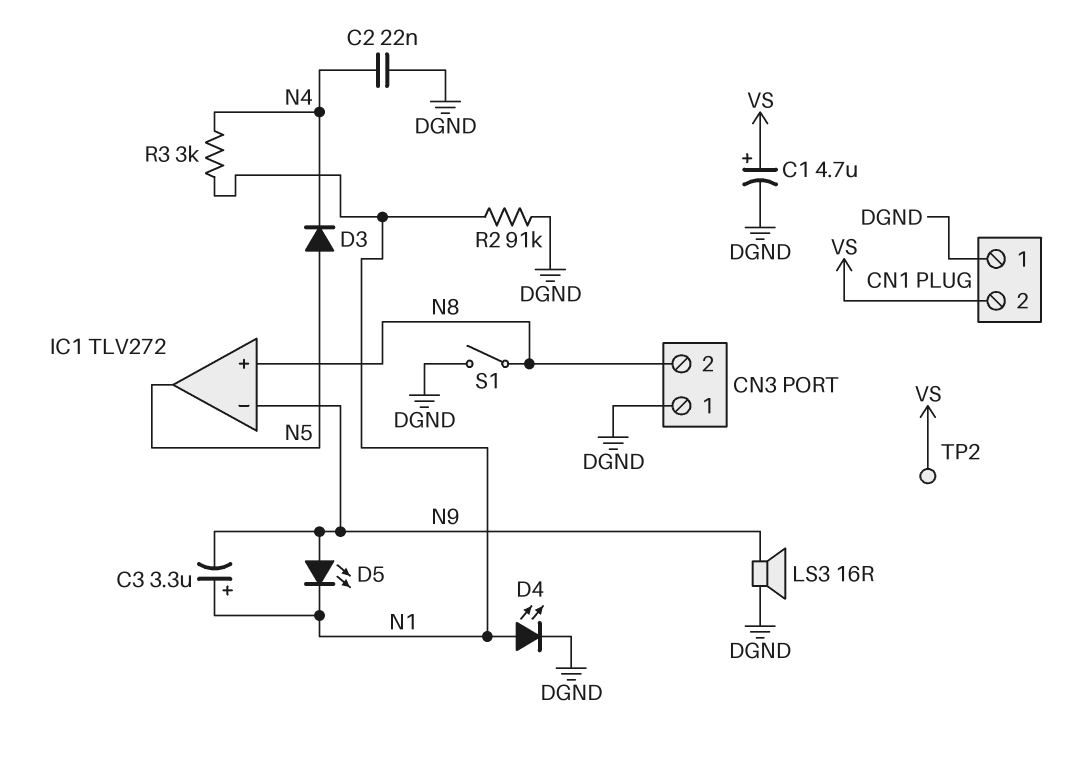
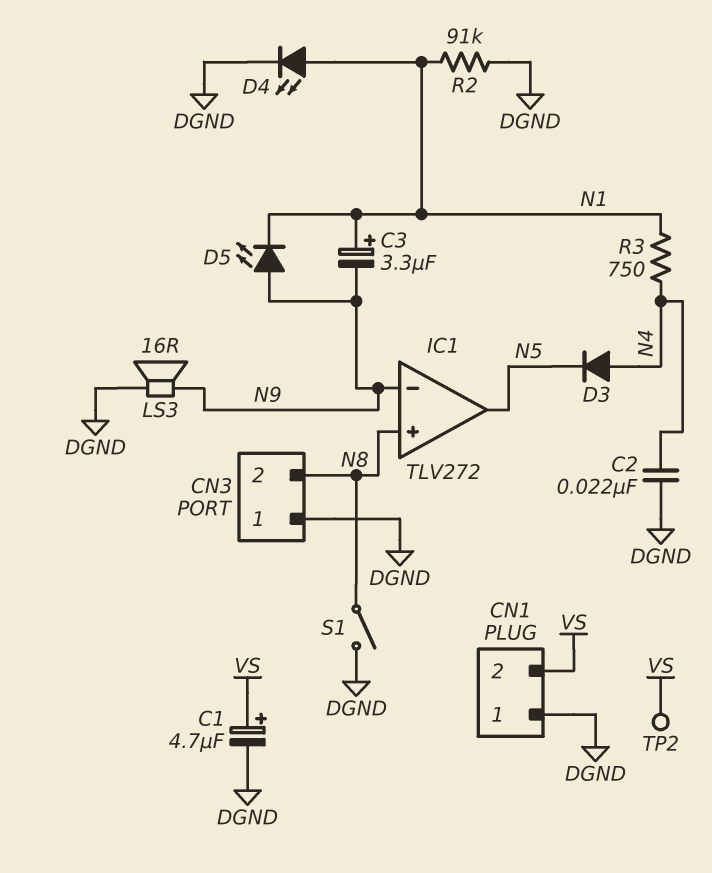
D3: diode (A N5, K N4) -> diode (A N4, K N5)
R3: 3k (N1, N4) -> 750 (N1, N4)

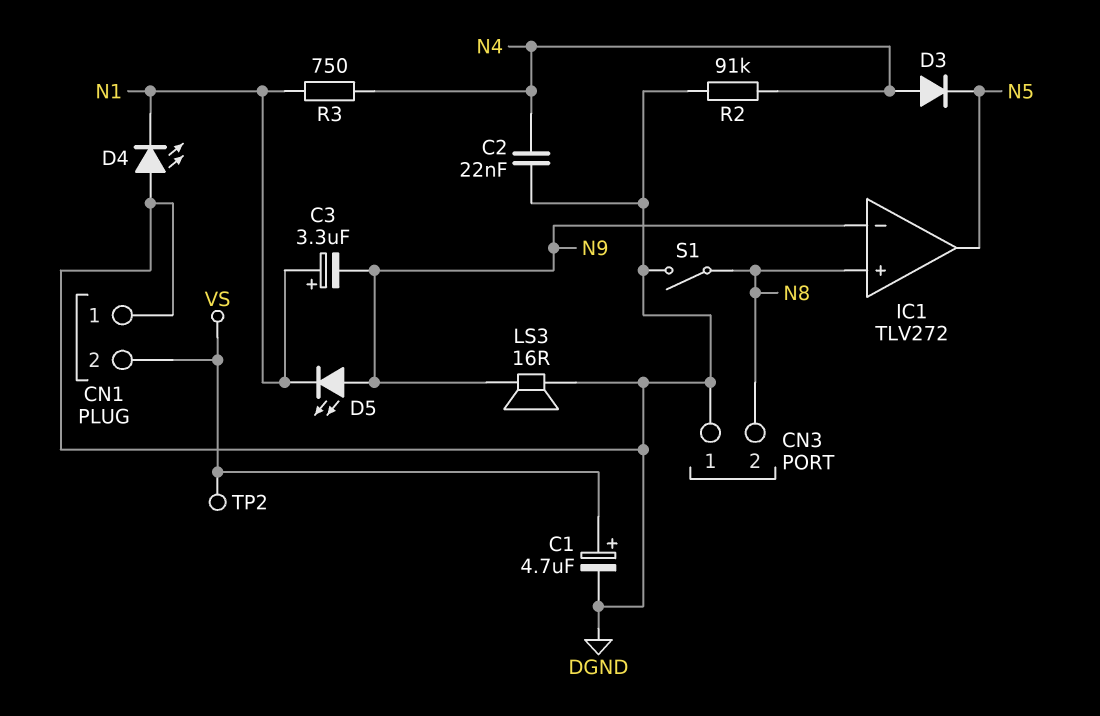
D4: LED (A N1, K DGND) -> LED (A DGND, K N1)
R2: 91k (DGND, N1) -> 91k (DGND, N4)

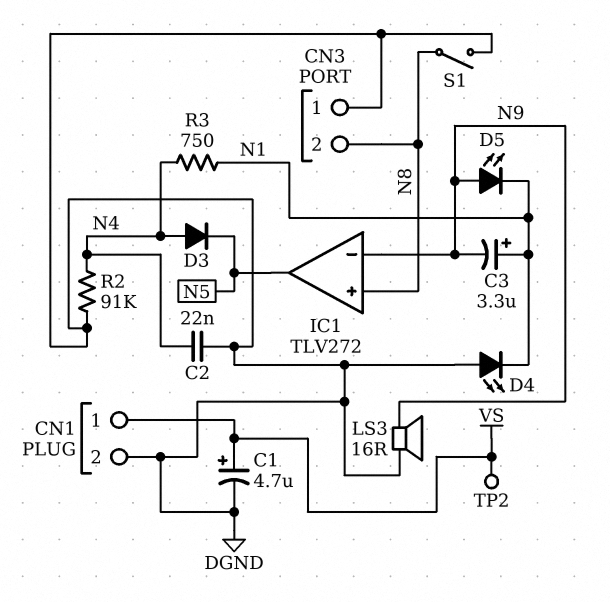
CN1 pin 1: DGND -> VS
CN1 pin 2: VS -> DGND

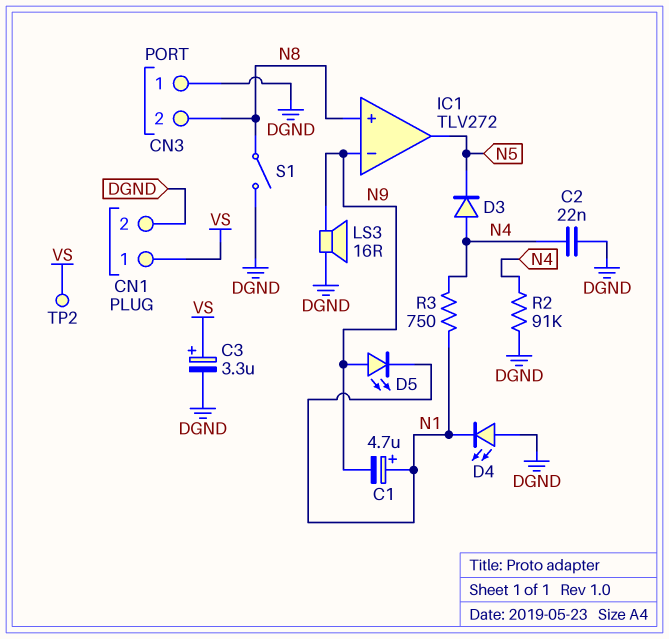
C1: 4.7uF (plus VS, minus DGND) -> 4.7uF (plus N1, minus N9)
C3: 3.3uF (plus N1, minus N9) -> 3.3uF (plus VS, minus DGND)

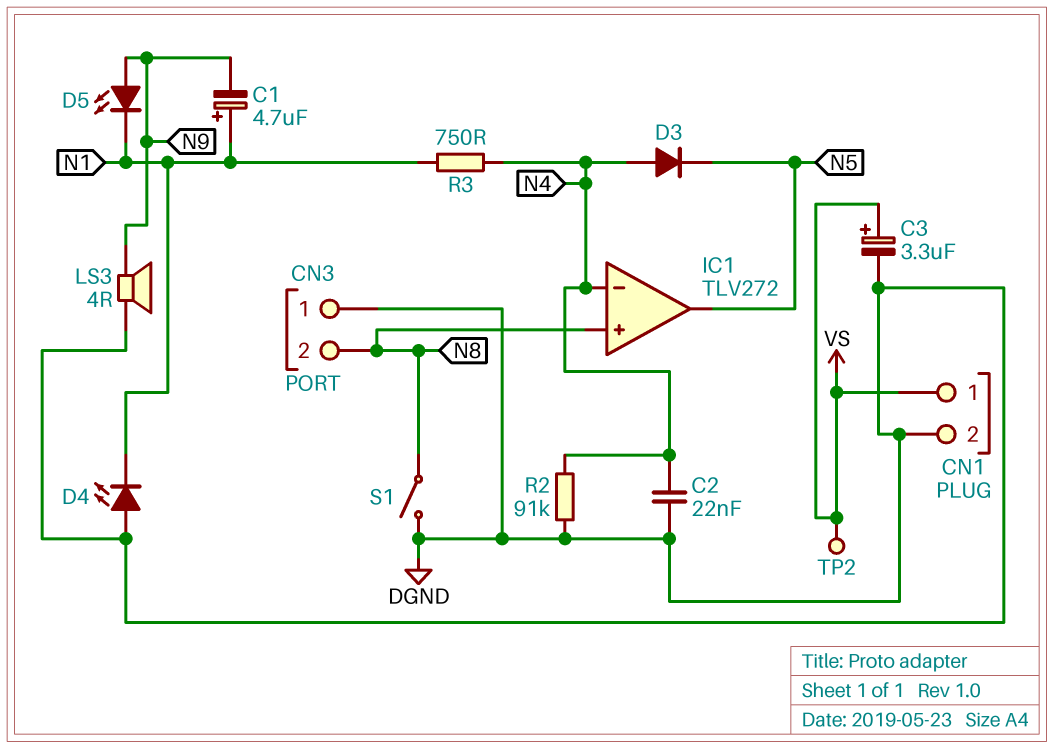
IC1 pin in-: N9 -> N4
LS3: speaker 16R (DGND, N9) -> speaker 4R (DGND, N9)

